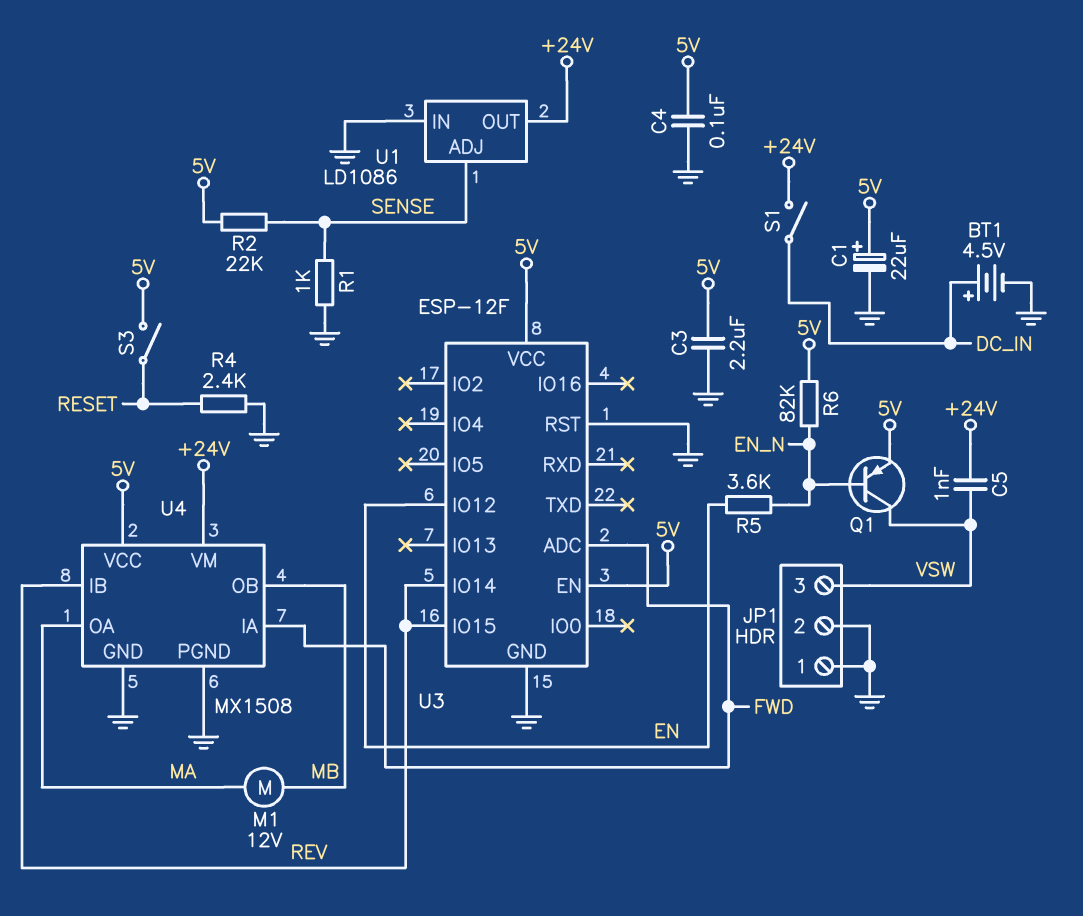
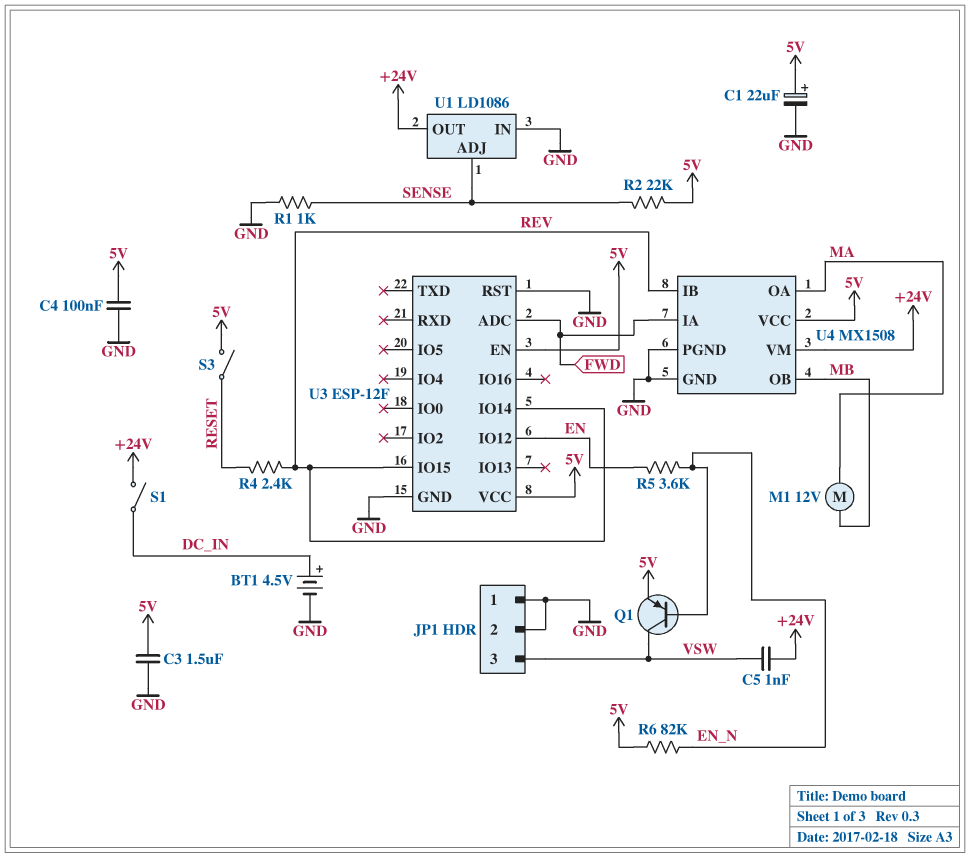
C3: 2.2uF (5V, GND) -> 1.5uF (5V, GND)
R4: 2.4k (GND, RESET) -> 2.4k (RESET, REV)

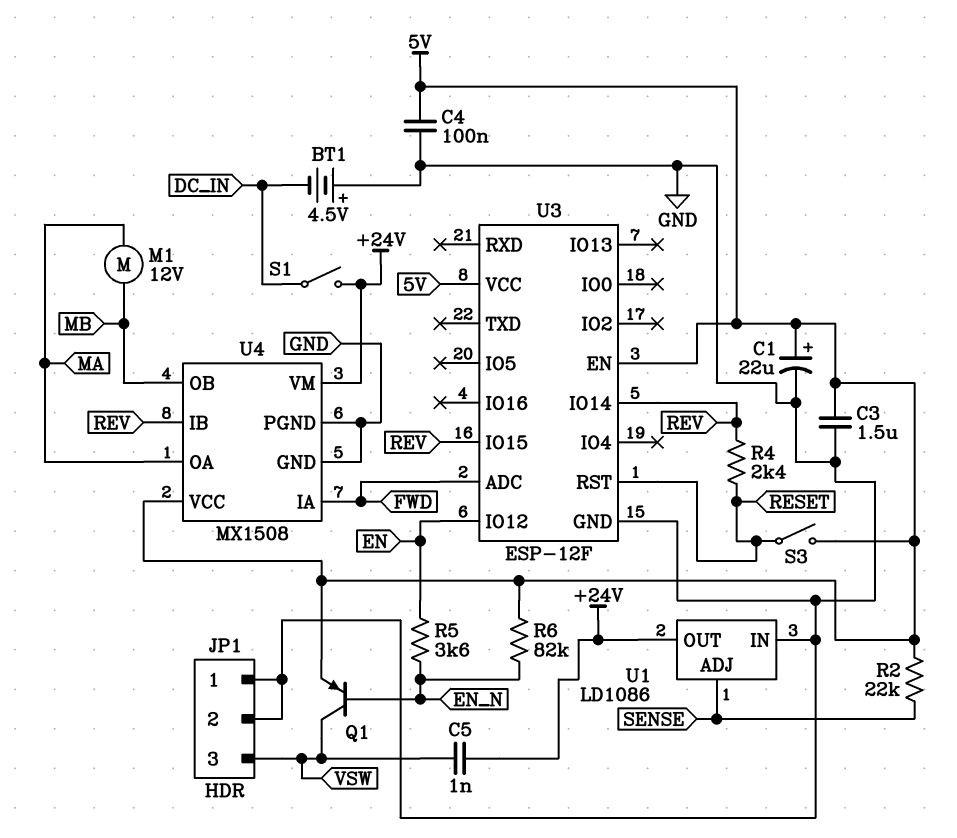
BT1: 4.5V (plus DC_IN, minus GND) -> 4.5V (plus GND, minus DC_IN)
R1: 1k (GND, SENSE) -> none
U3 pin RST: GND -> RESET

